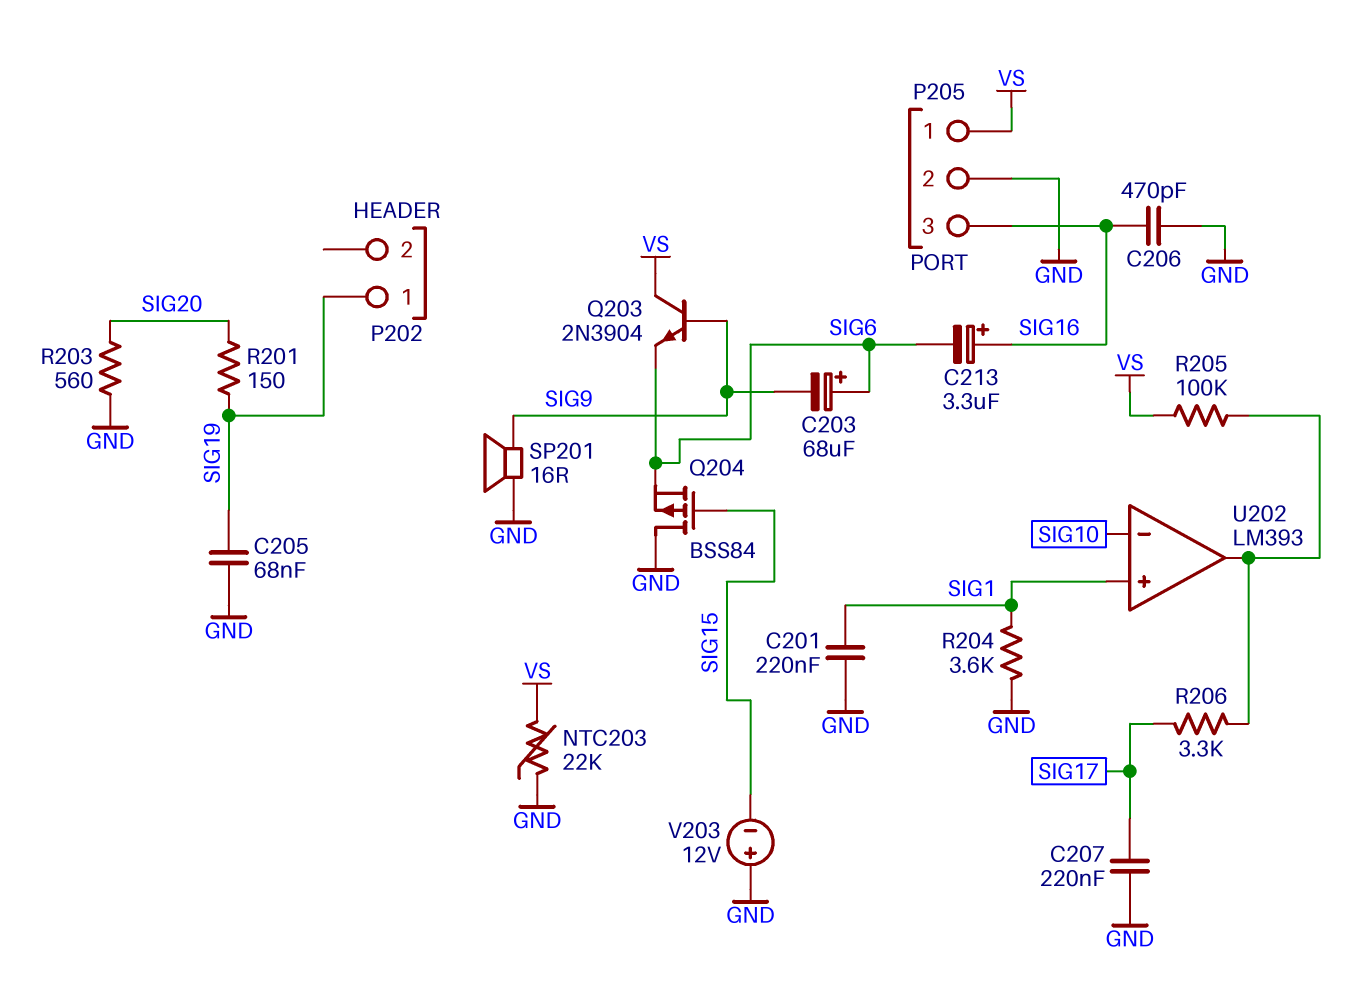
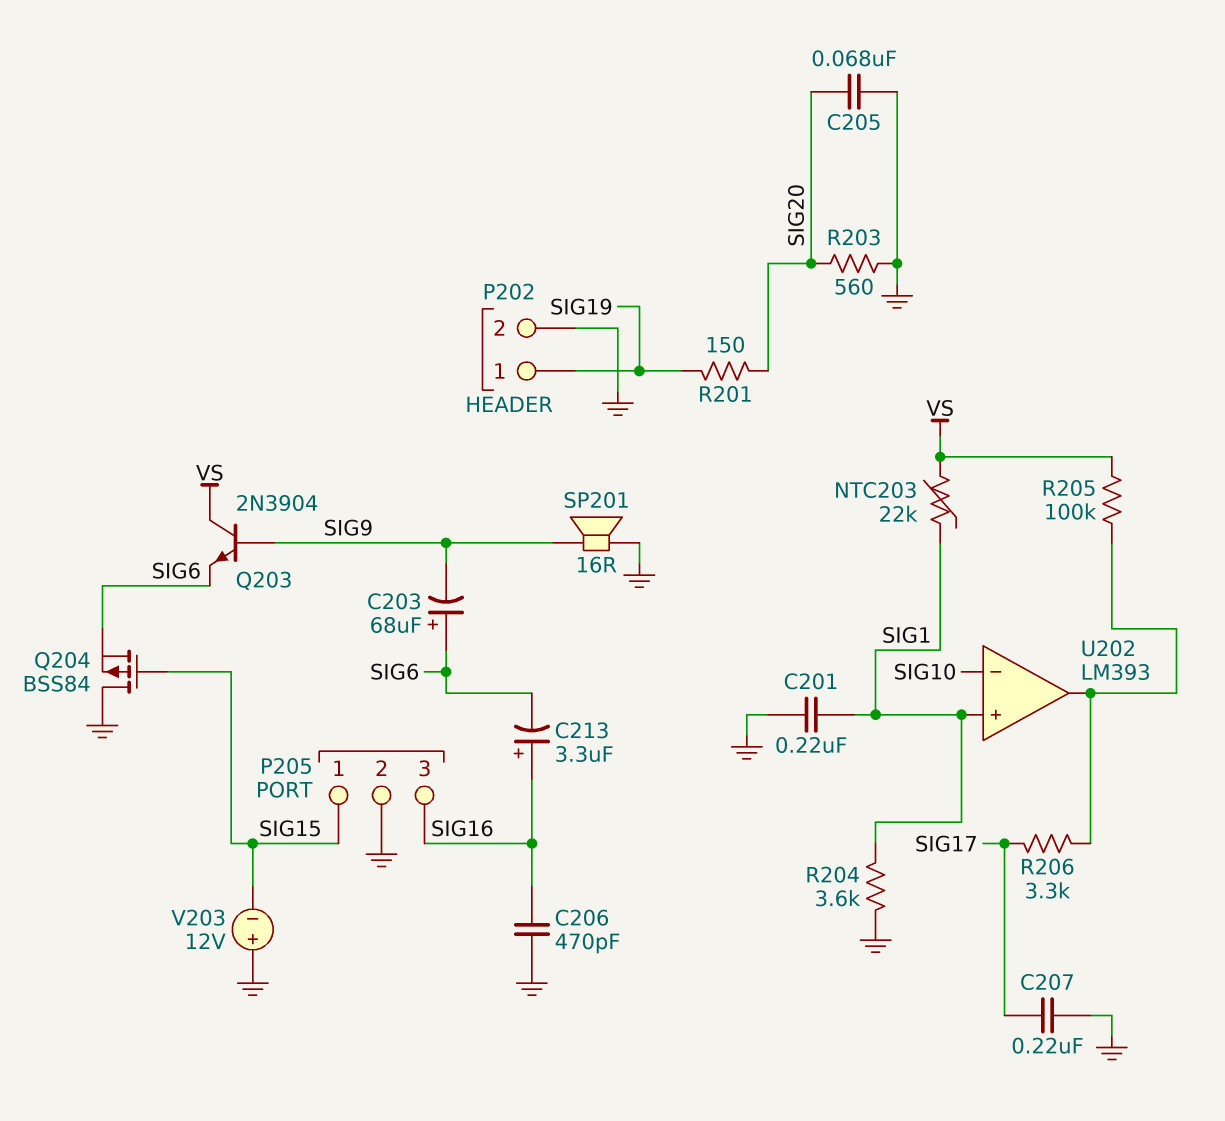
C205: 68nF (GND, SIG19) -> 68nF (GND, SIG20)
NTC203: 22k (GND, VS) -> 22k (SIG1, VS)
P202 pin 2: none -> GND
P205 pin 1: VS -> SIG15

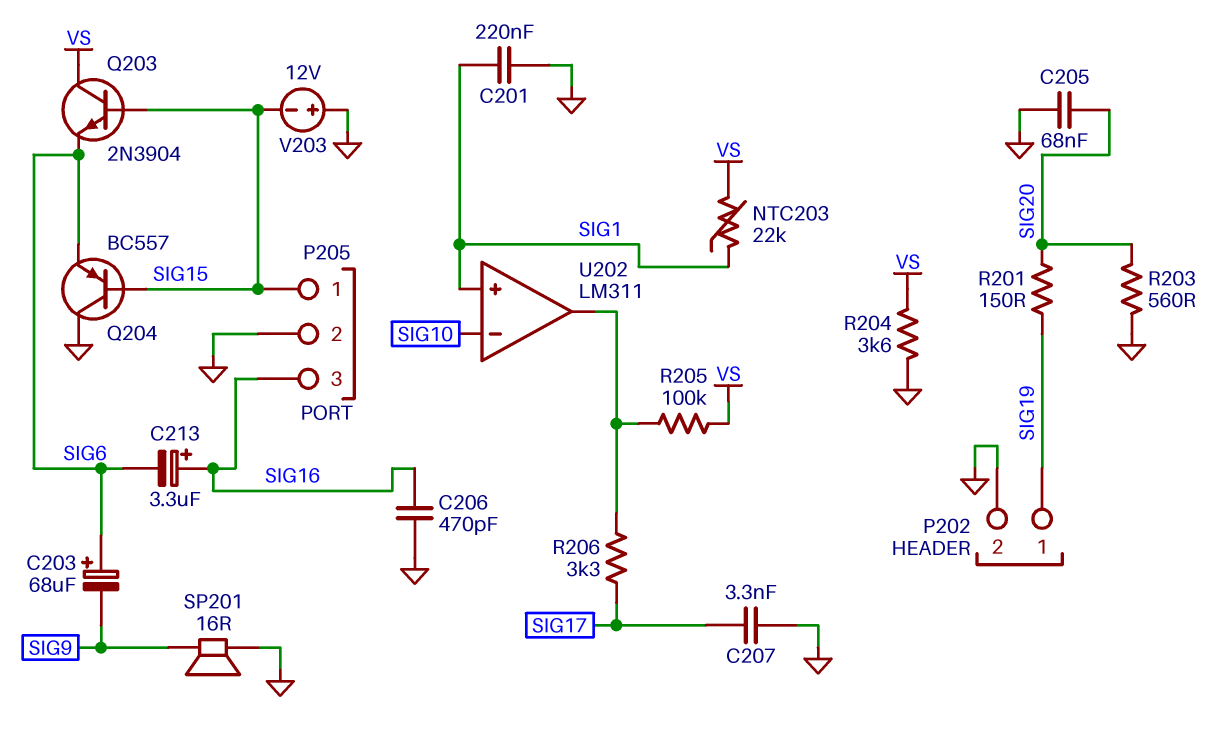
C207: 220nF (GND, SIG17) -> 3.3nF (GND, SIG17)
Q203: NPN 2N3904 (B SIG9, C VS, E SIG6) -> NPN 2N3904 (B SIG15, C VS, E SIG6)
Q204: PMOS BSS84 (G SIG15, D GND, S SIG6) -> PNP BC557 (B SIG15, C GND, E SIG6)
R204: 3.6k (GND, SIG1) -> 3.6k (GND, VS)
U202: LM393 -> LM311

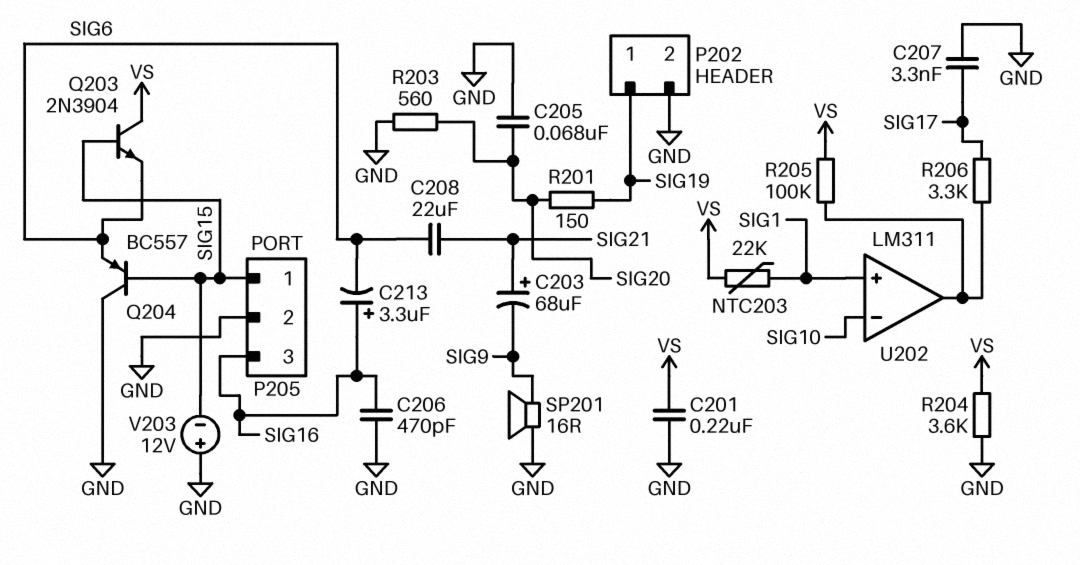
C201: 220nF (GND, SIG1) -> 220nF (GND, VS)
C203: 68uF (plus SIG6, minus SIG9) -> 68uF (plus SIG21, minus SIG9)
C208: none -> 22uF (SIG6, SIG21)

